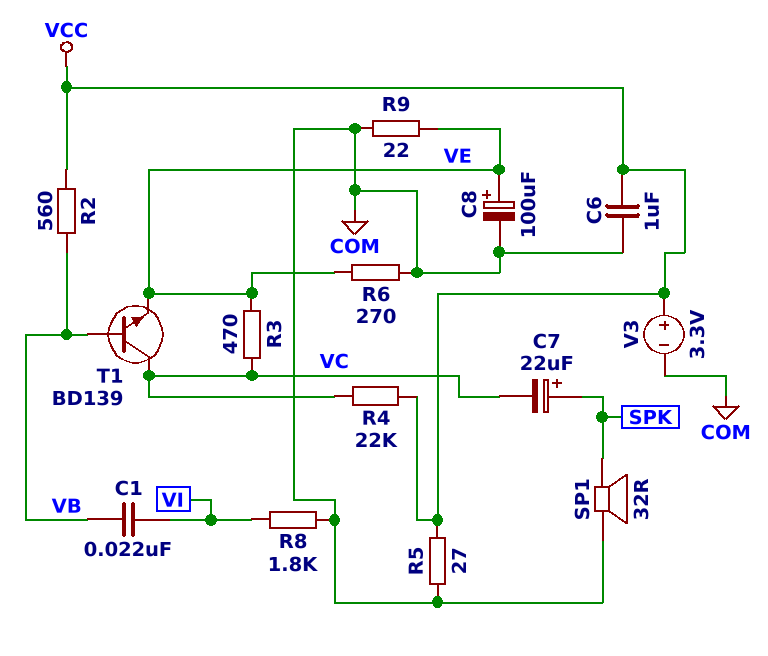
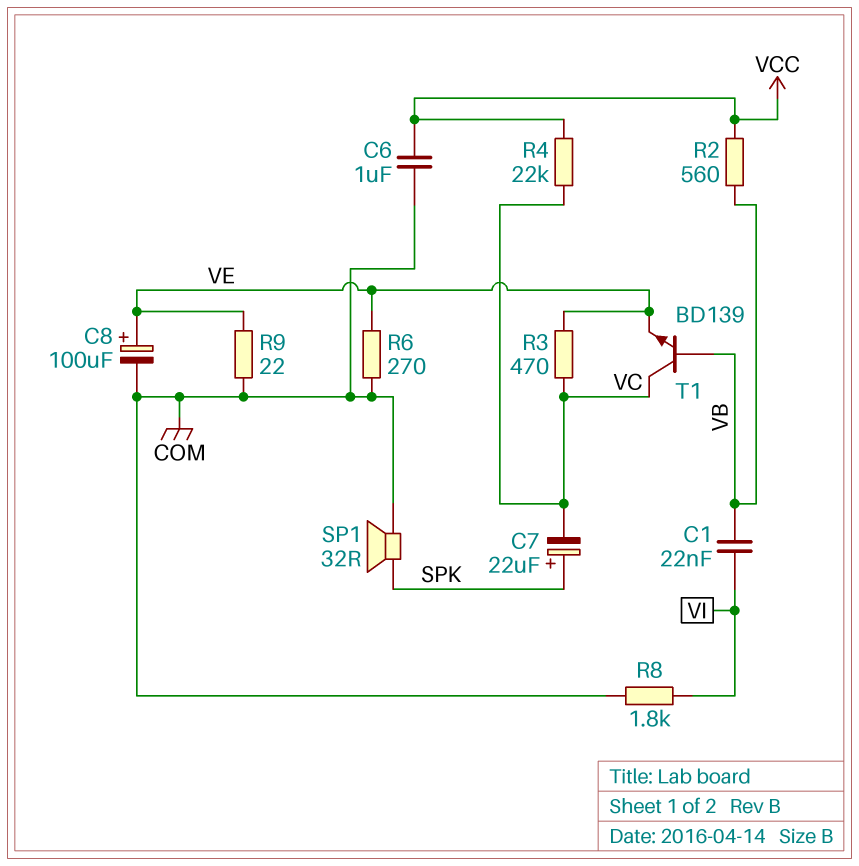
R5: 27 (COM, VCC) -> none
V3: 3.3V (plus VCC, minus COM) -> none

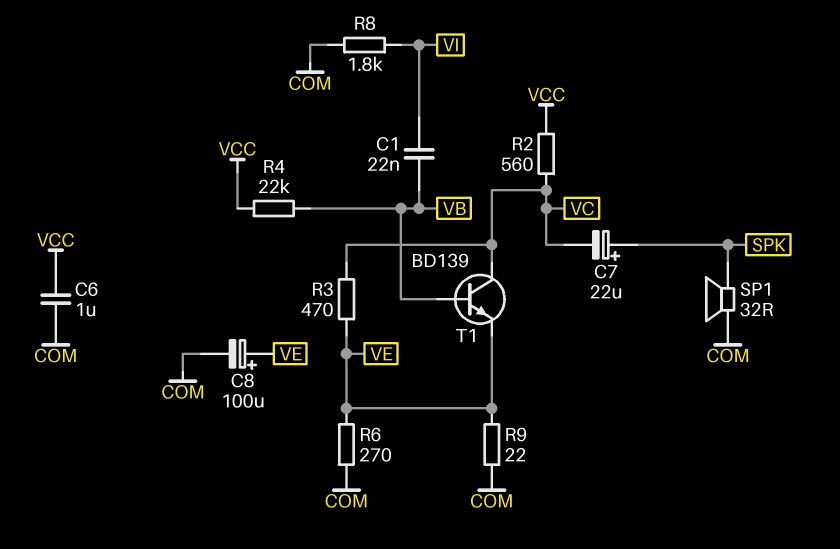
R2: 560 (VB, VCC) -> 560 (VC, VCC)
R4: 22k (VC, VCC) -> 22k (VB, VCC)

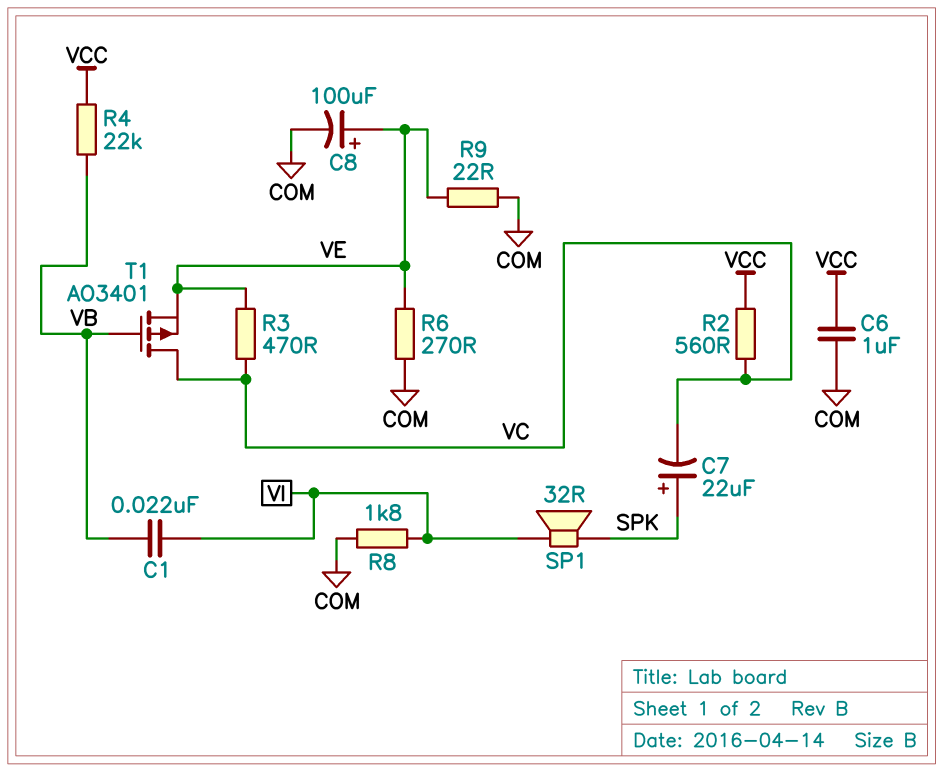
SP1: speaker 32R (COM, SPK) -> speaker 32R (SPK, VI)
T1: NPN BD139 (B VB, C VC, E VE) -> PMOS AO3401 (G VB, D VC, S VE)

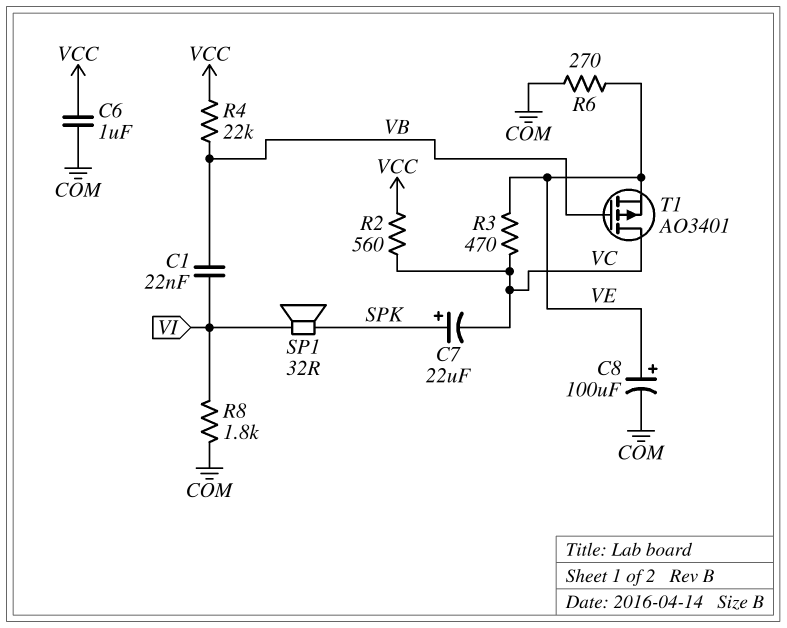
R9: 22 (COM, VE) -> none

